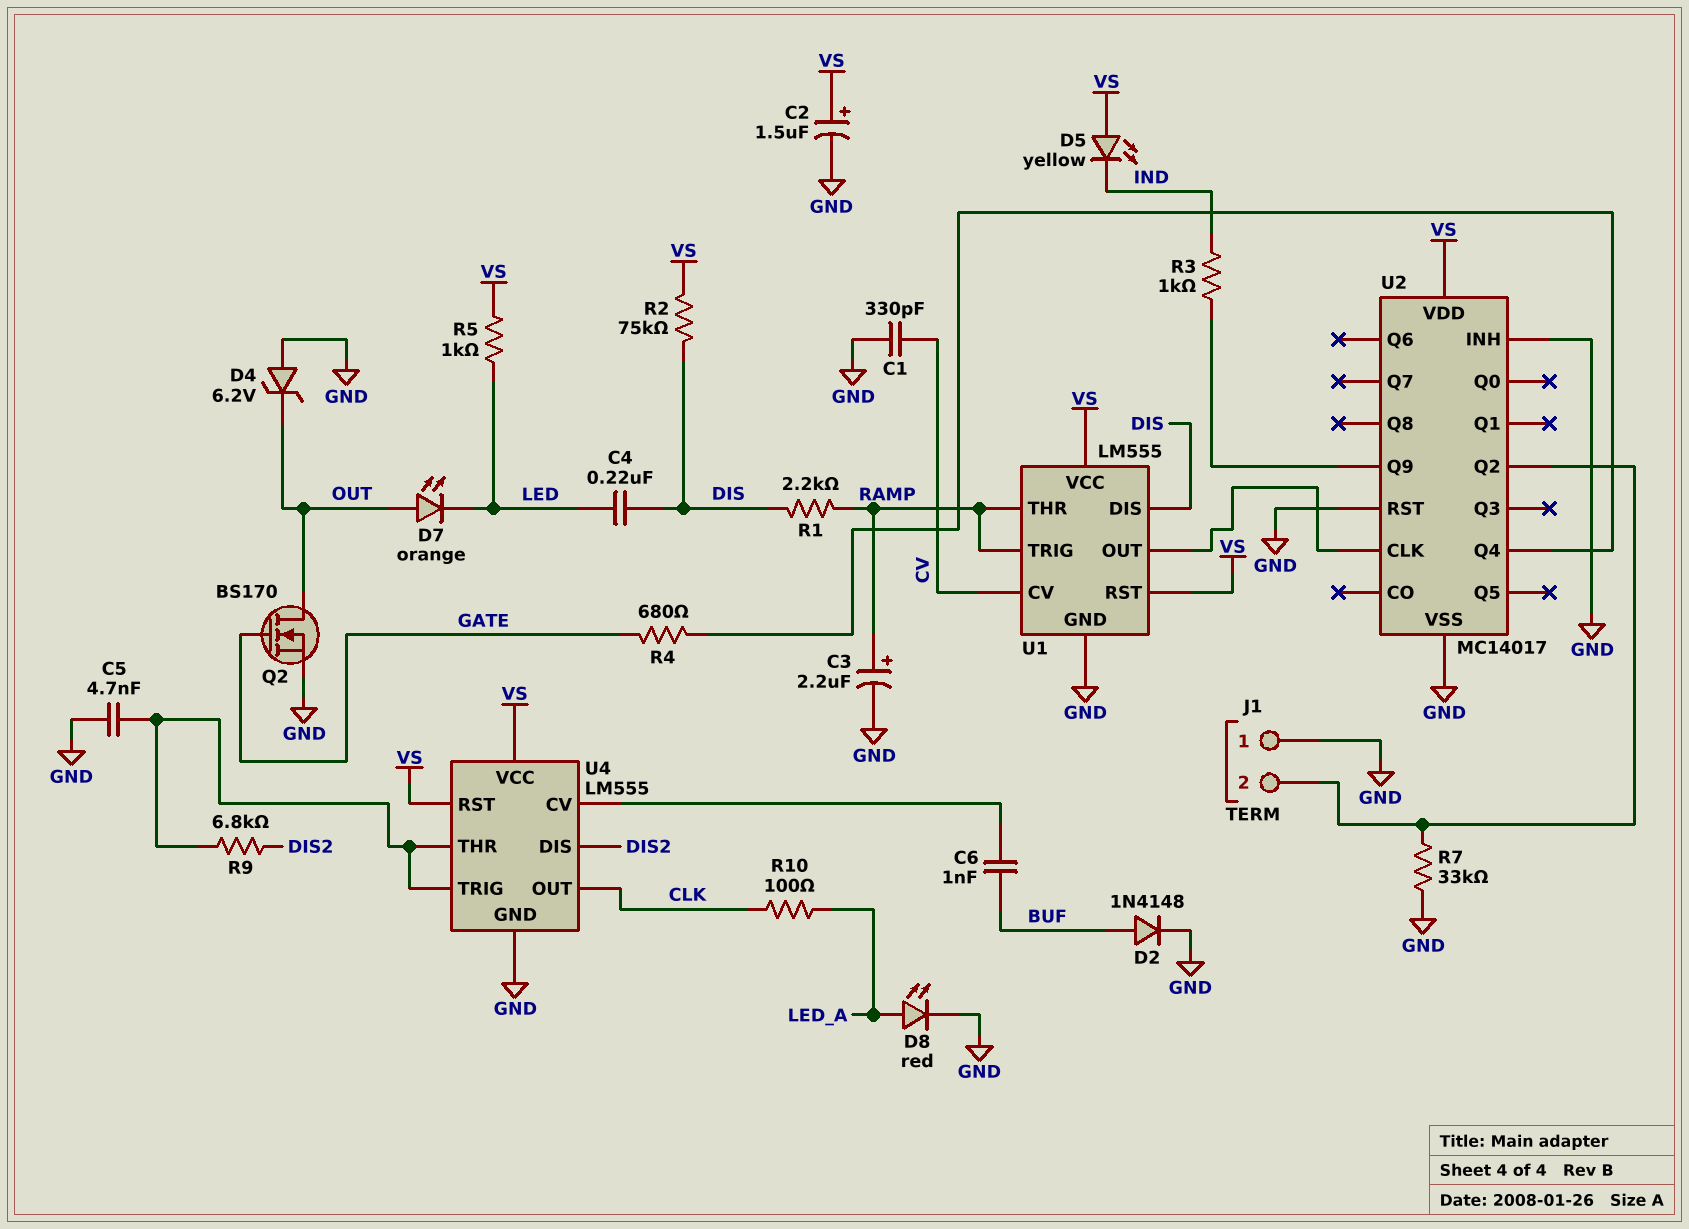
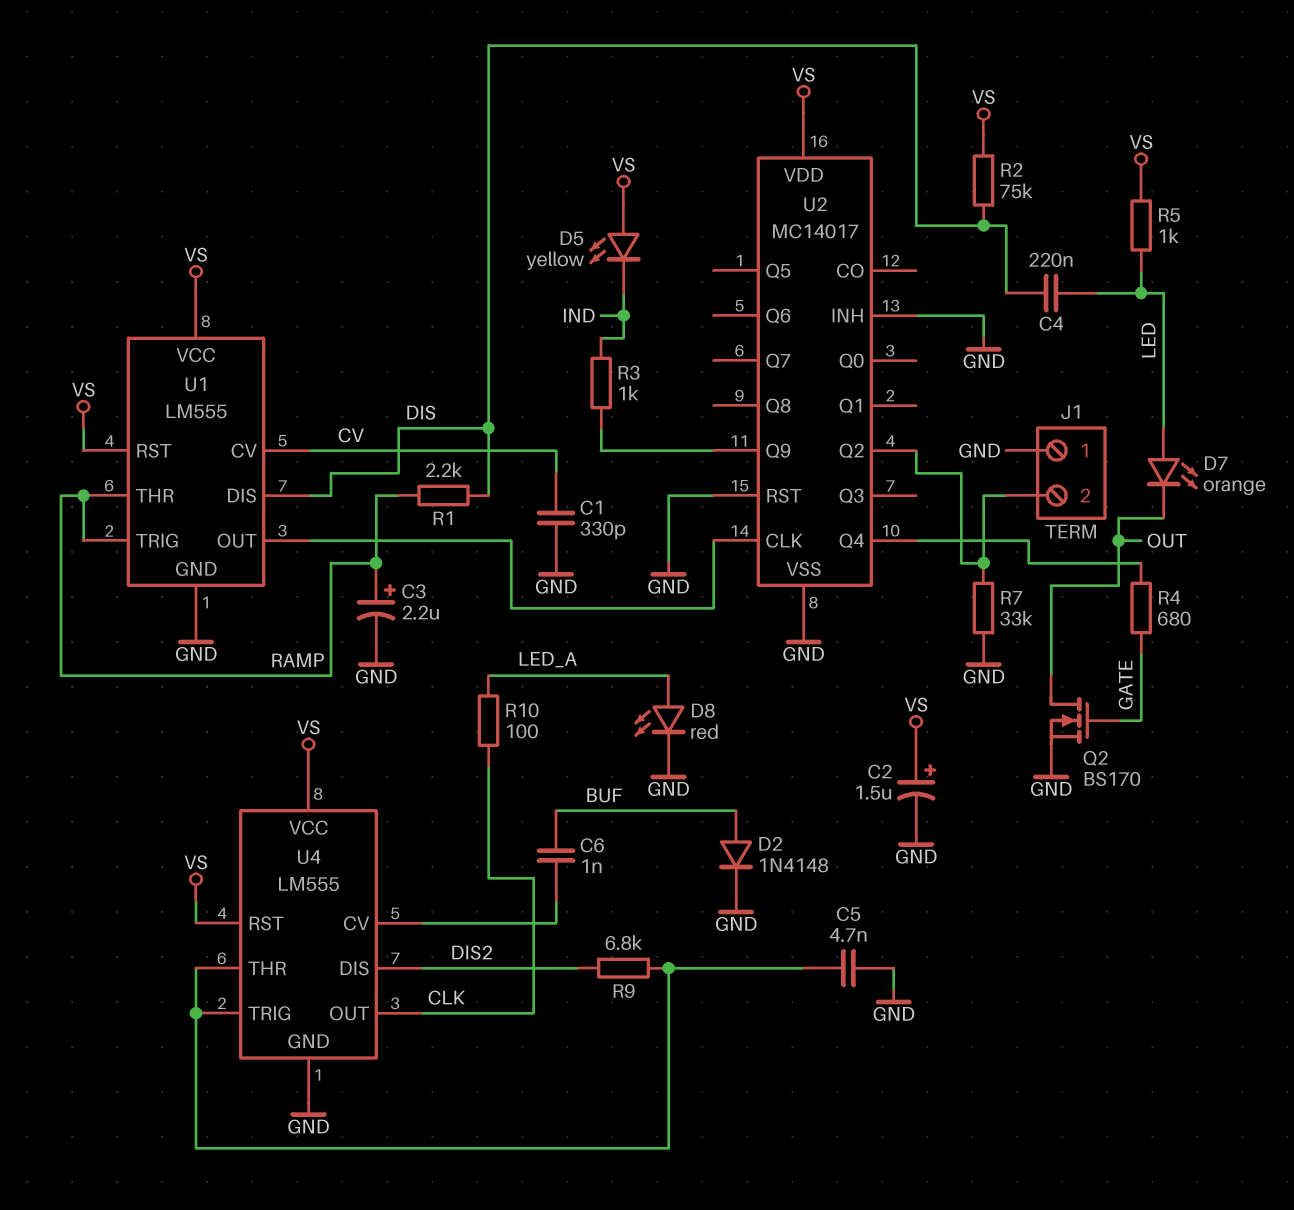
D4: zener 6.2V (A GND, K OUT) -> none
D7: LED orange (A OUT, K LED) -> LED orange (A LED, K OUT)

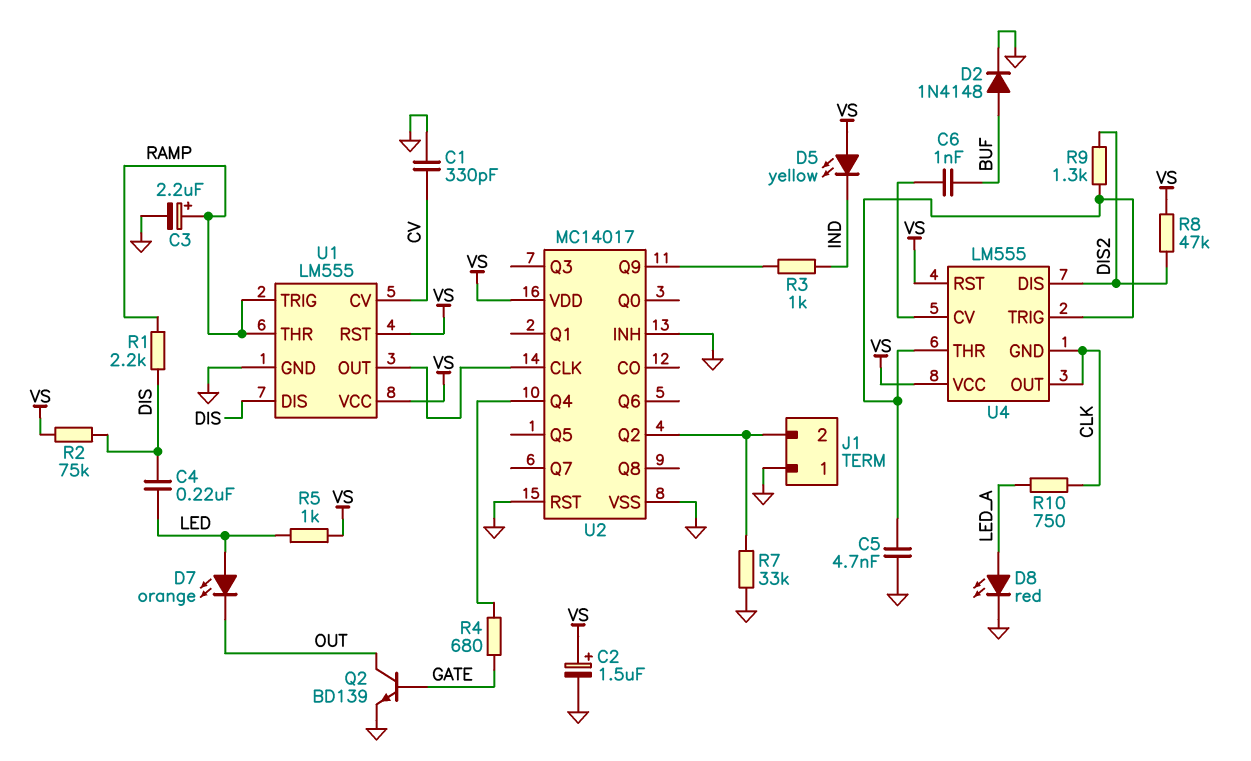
Q2: NMOS BS170 (G GATE, D OUT, S GND) -> NPN BD139 (B GATE, C OUT, E GND)
R8: none -> 47k (DIS2, VS)
R9: 6.8k (DIS2, U4/THR) -> 1.3k (DIS2, U4/THR)
R10: 100 (CLK, LED_A) -> 750 (CLK, LED_A)
U4 pin GND: GND -> CLK

